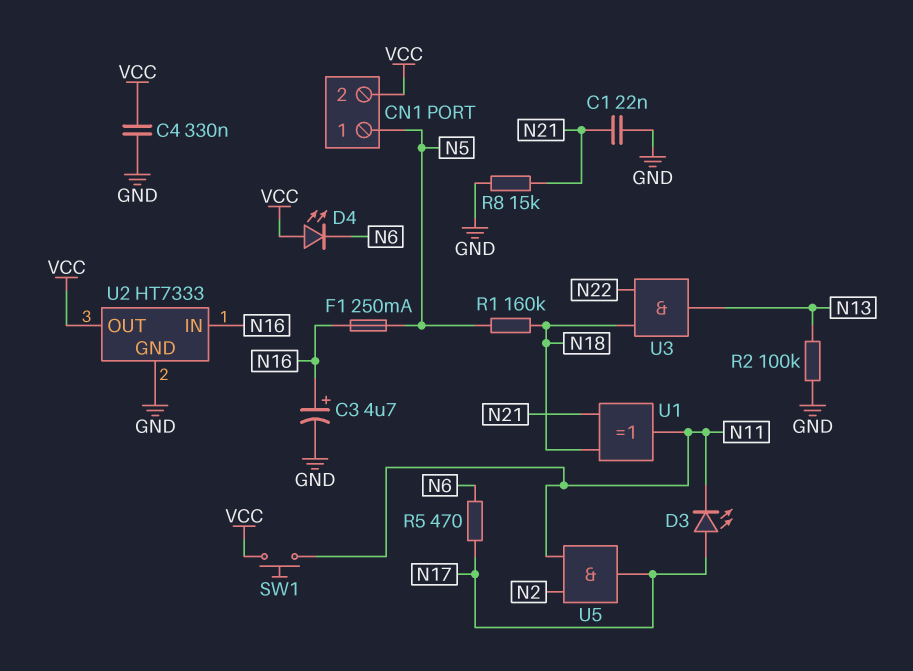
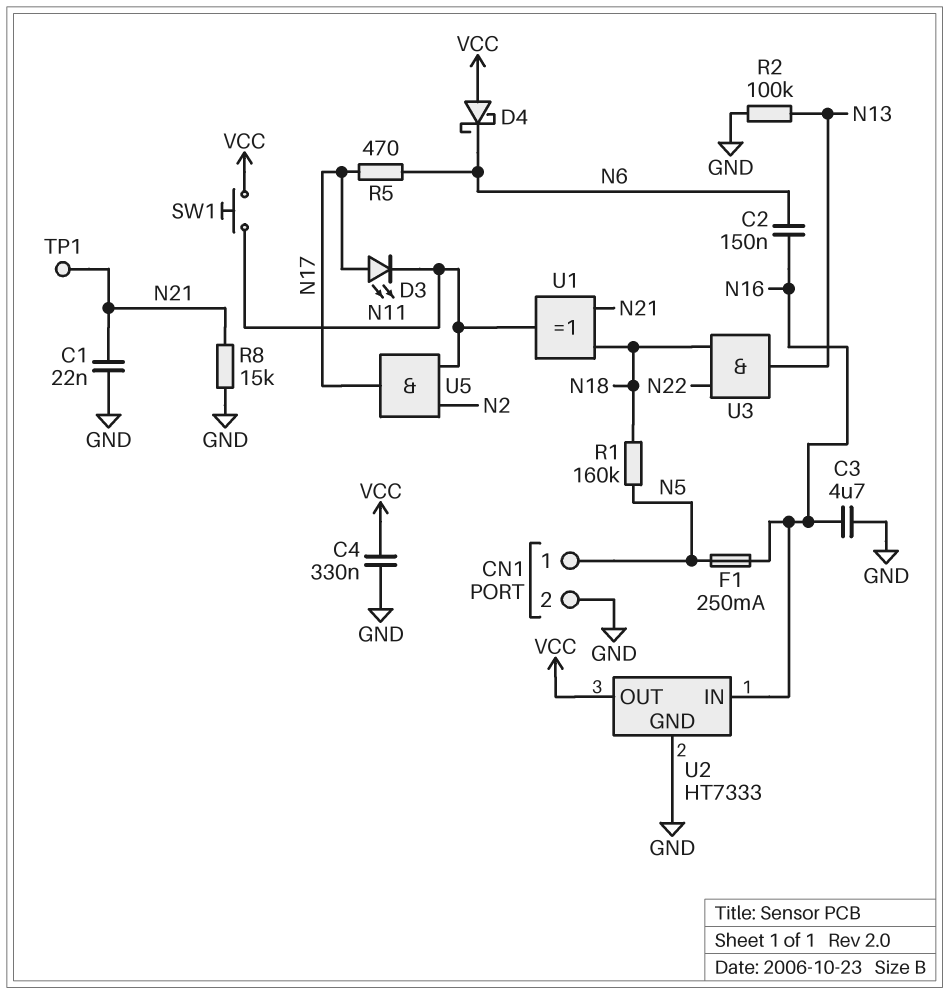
C2: none -> 150nF (N6, N16)
C3: 4.7uF (plus N16, minus GND) -> 4.7uF (GND, N16)
CN1 pin 2: VCC -> GND
D4: LED (A VCC, K N6) -> schottky (A VCC, K N6)
TP1: none -> test point (N21)

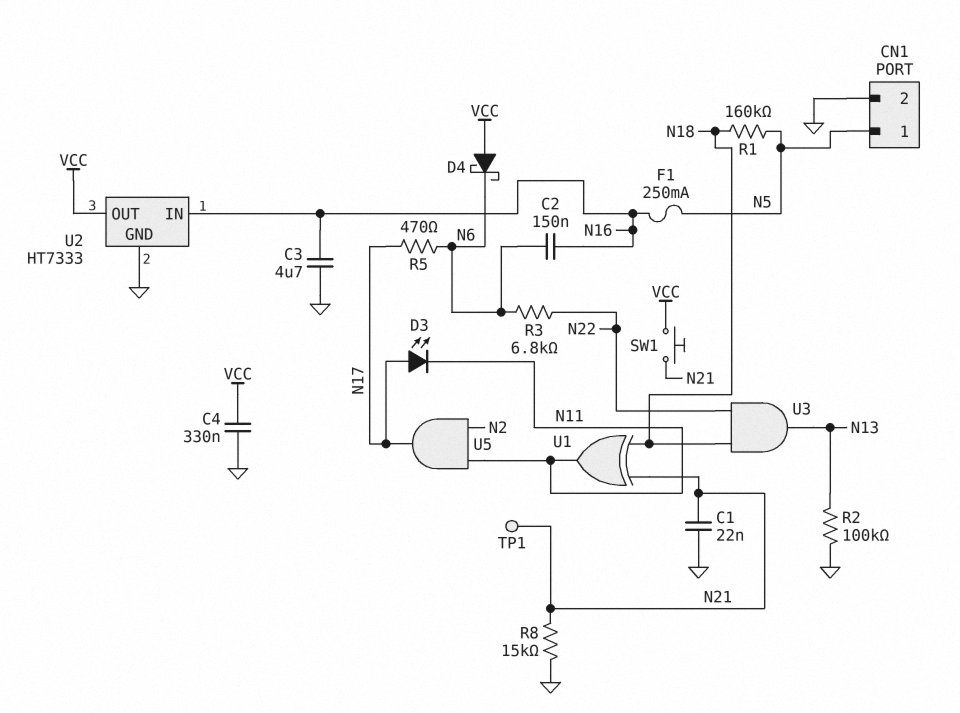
R3: none -> 6.8k (N6, N22)
SW1: button (N11, VCC) -> button (N21, VCC)

